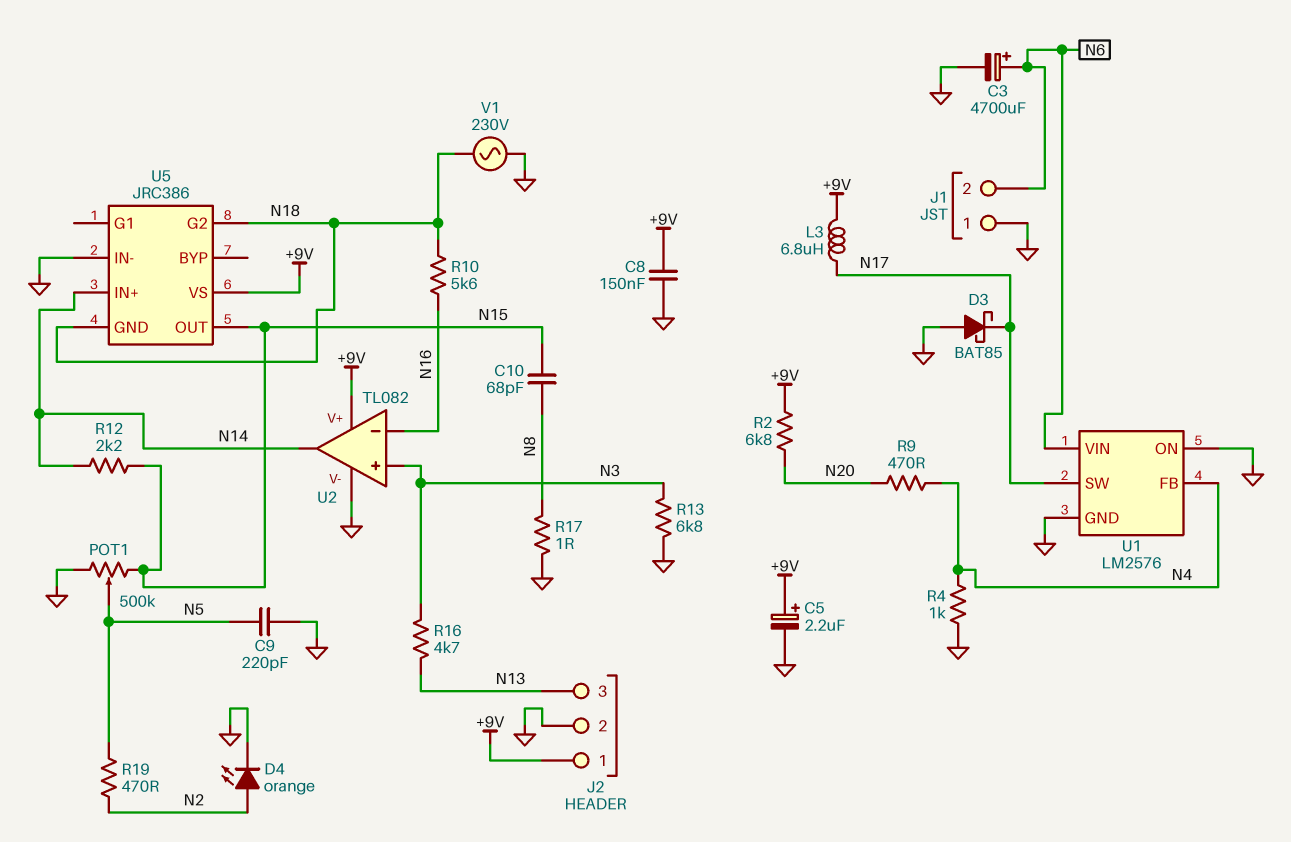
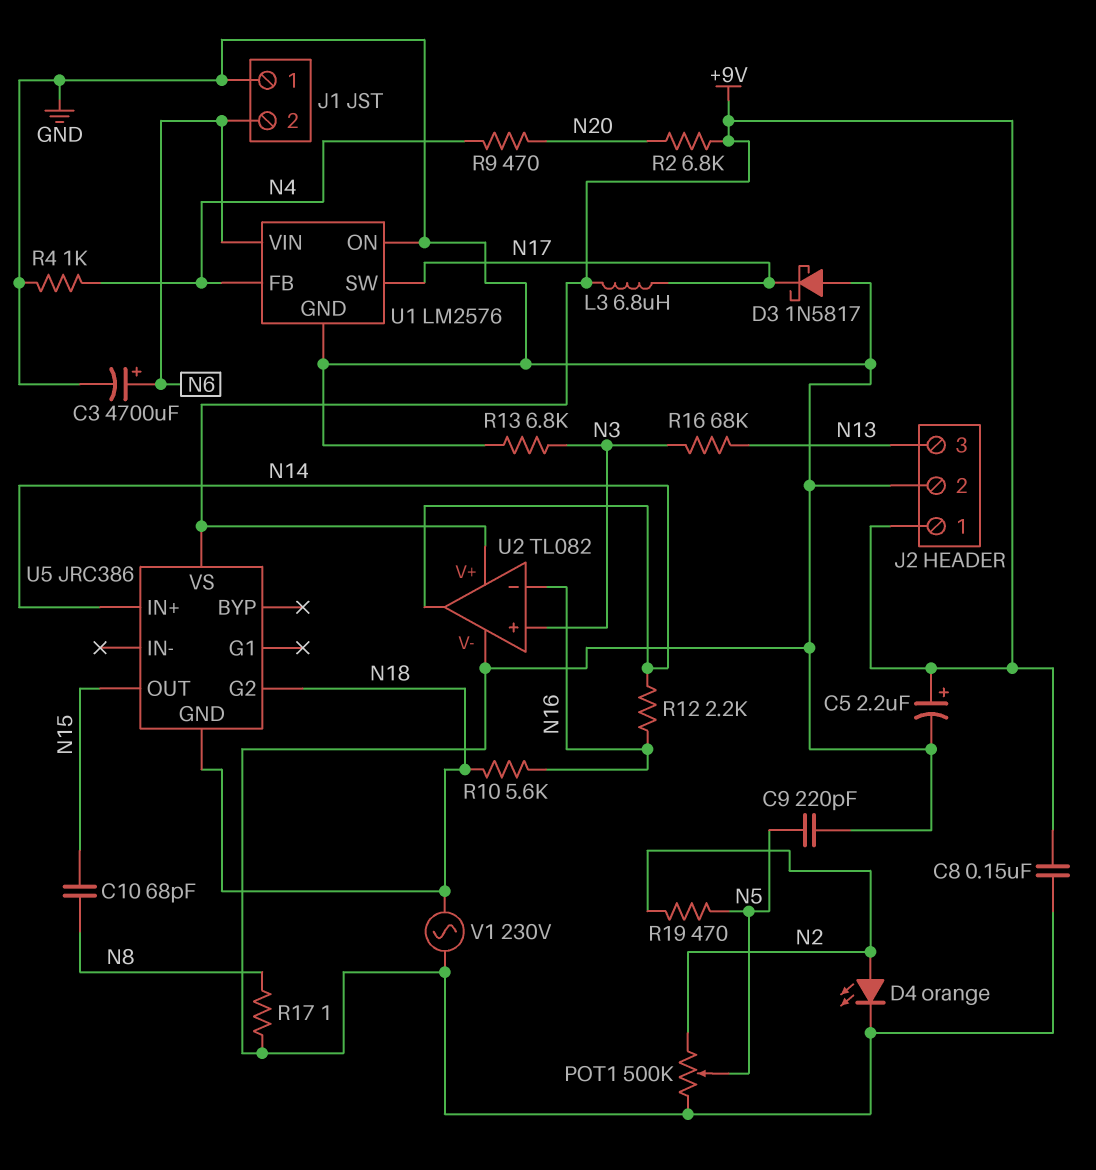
D3: schottky BAT85 (A GND, K N17) -> schottky 1N5817 (A GND, K N17)
POT1: 500k (GND, N15, wiper N5) -> 500k (GND, N2, wiper N5)
R12: 2.2k (N14, N15) -> 2.2k (N14, N16)
R16: 4.7k (N3, N13) -> 68k (N3, N13)
U5 pin IN-: GND -> none

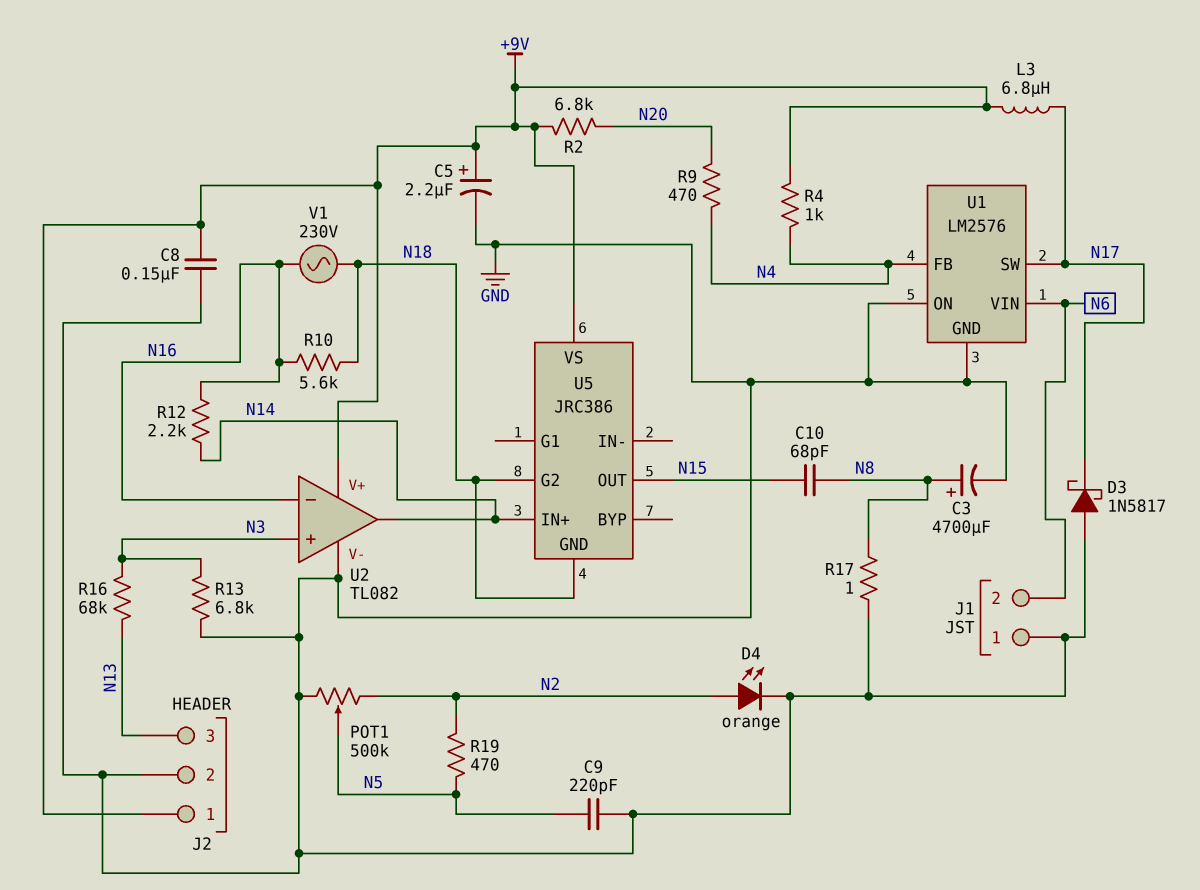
C3: 4700uF (plus N6, minus GND) -> 4700uF (plus N8, minus GND)
R4: 1k (GND, N4) -> 1k (+9V, N4)
V1: AC 230V (GND, N18) -> AC 230V (N16, N18)

